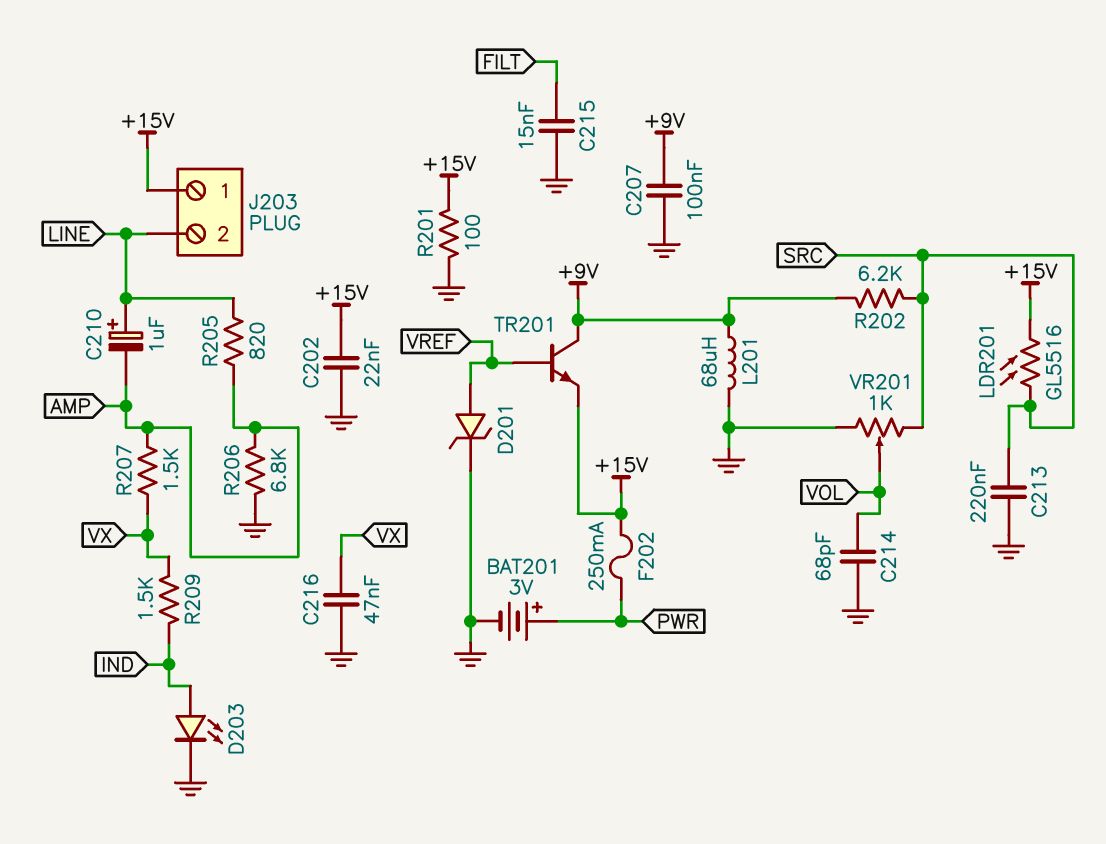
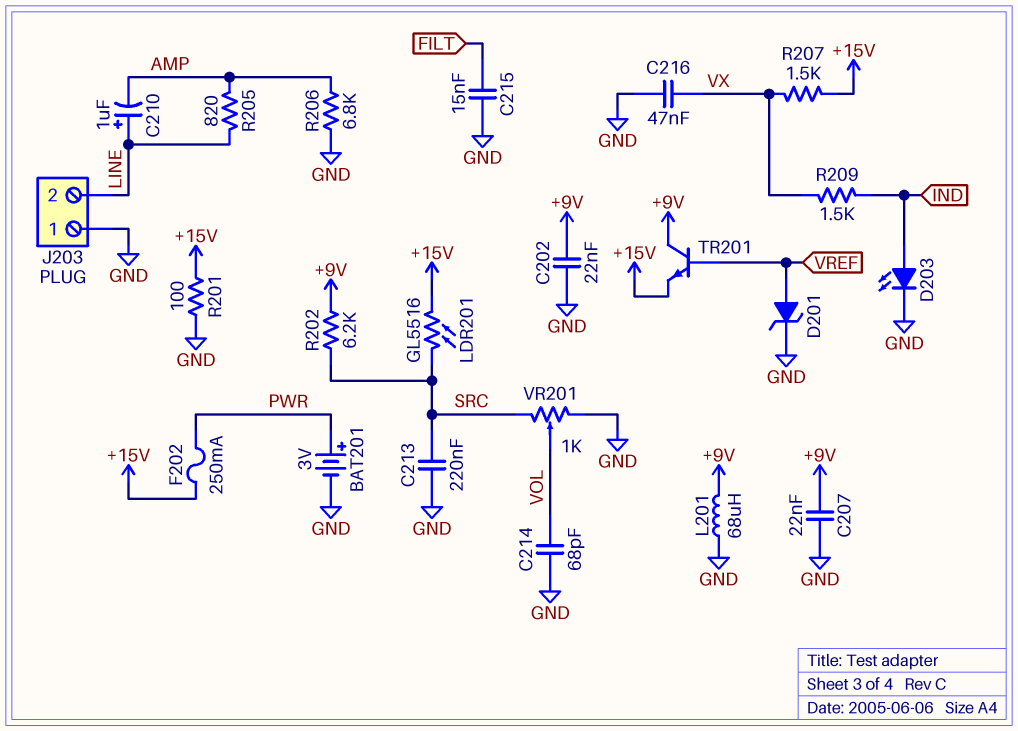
C202: 22nF (+15V, GND) -> 22nF (+9V, GND)
C207: 100nF (+9V, GND) -> 22nF (+9V, GND)
J203 pin 1: +15V -> GND
R207: 1.5k (AMP, VX) -> 1.5k (+15V, VX)

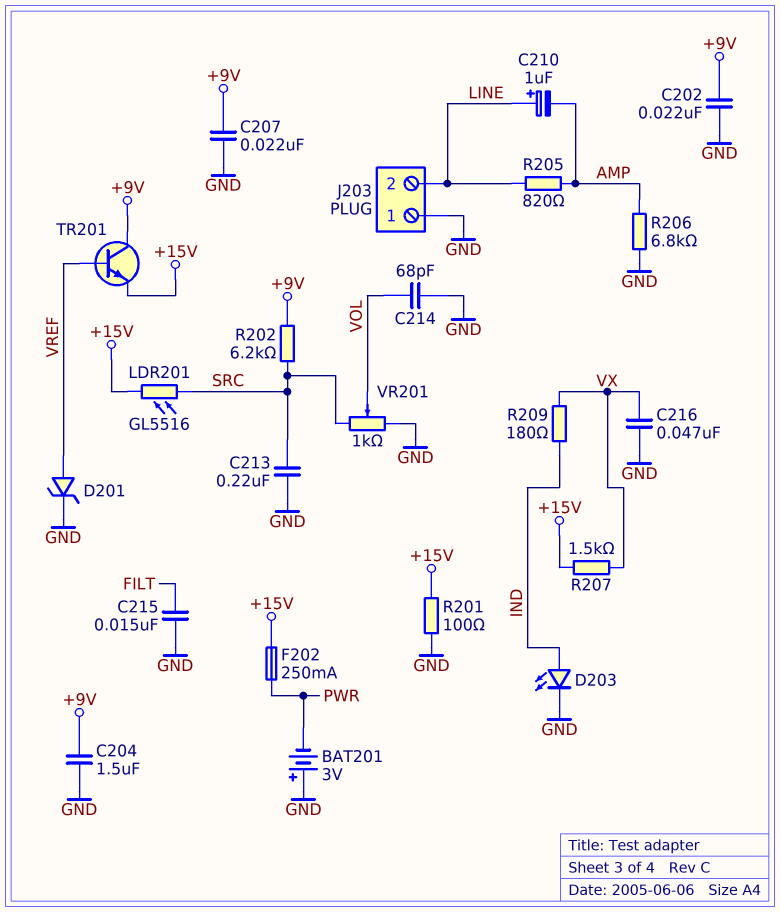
BAT201: 3V (plus PWR, minus GND) -> 3V (plus GND, minus PWR)
C204: none -> 1.5uF (+9V, GND)
L201: 68uH (+9V, GND) -> none
R209: 1.5k (IND, VX) -> 180 (IND, VX)

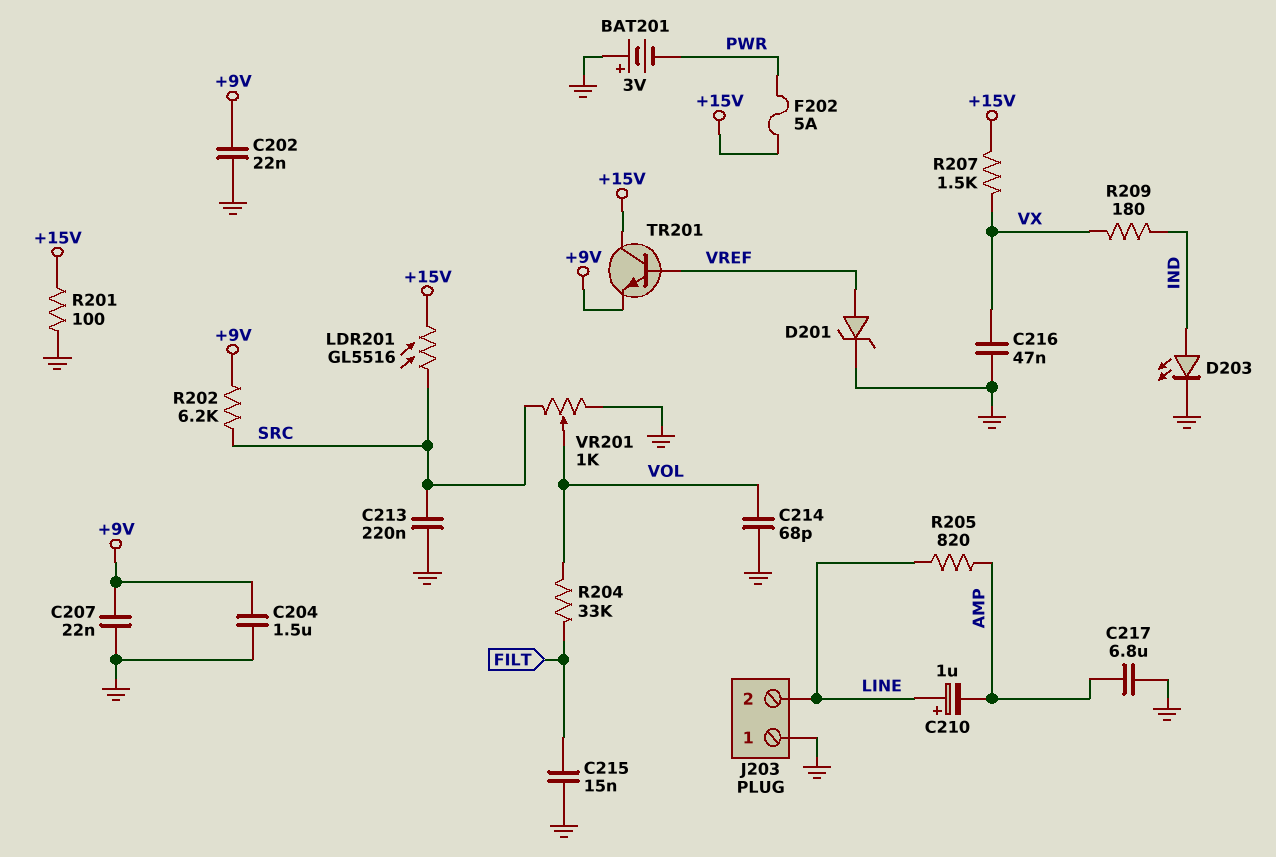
C217: none -> 6.8uF (AMP, GND)
F202: 250mA (+15V, PWR) -> 5A (+15V, PWR)
R204: none -> 33k (FILT, VOL)
R206: 6.8k (AMP, GND) -> none
TR201: NPN (B VREF, C +9V, E +15V) -> NPN (B VREF, C +15V, E +9V)

